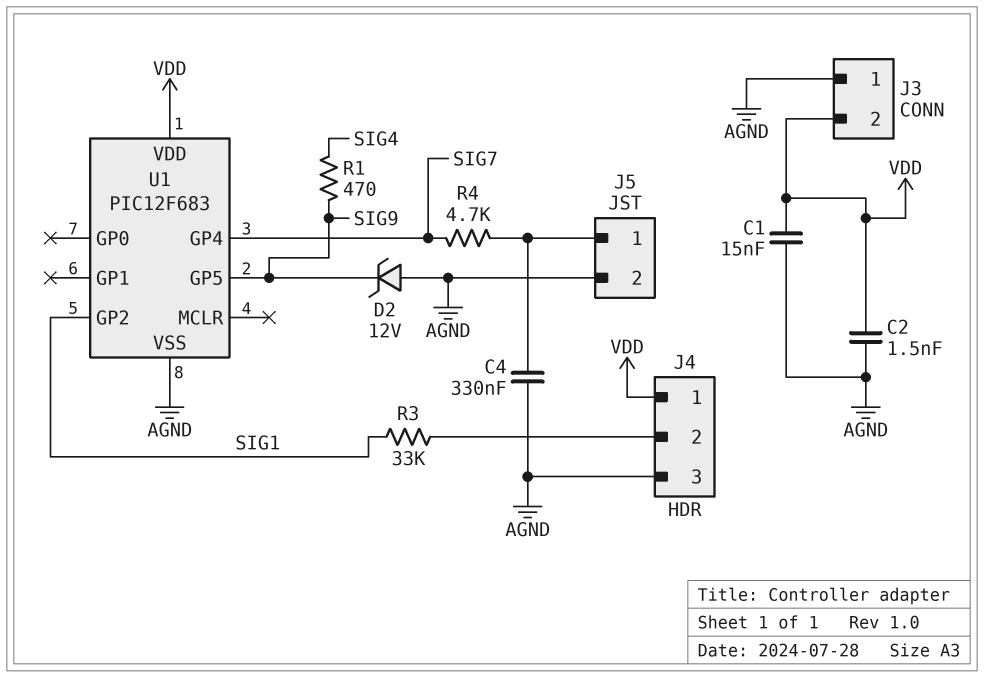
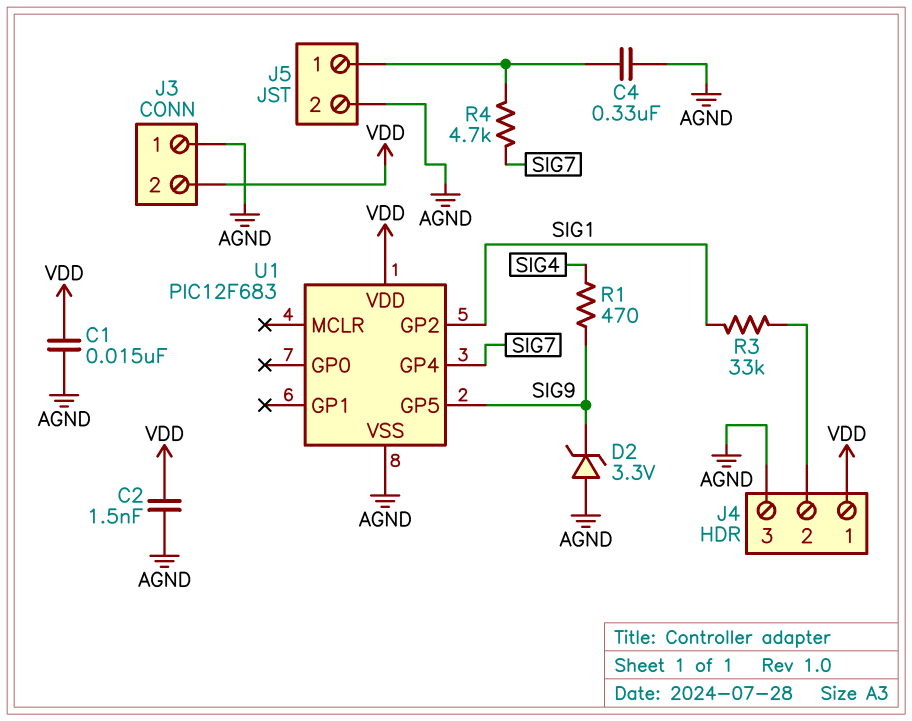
D2: zener 12V (A AGND, K SIG9) -> zener 3.3V (A AGND, K SIG9)

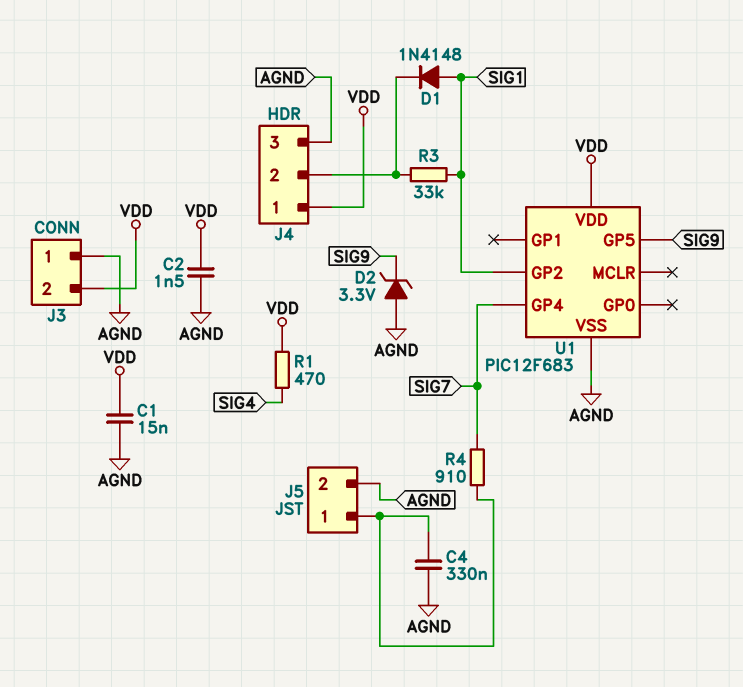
D1: none -> diode 1N4148 (A SIG1, K J4/2)
R1: 470 (SIG4, SIG9) -> 470 (SIG4, VDD)
R4: 4.7k (J5/1, SIG7) -> 910 (J5/1, SIG7)

